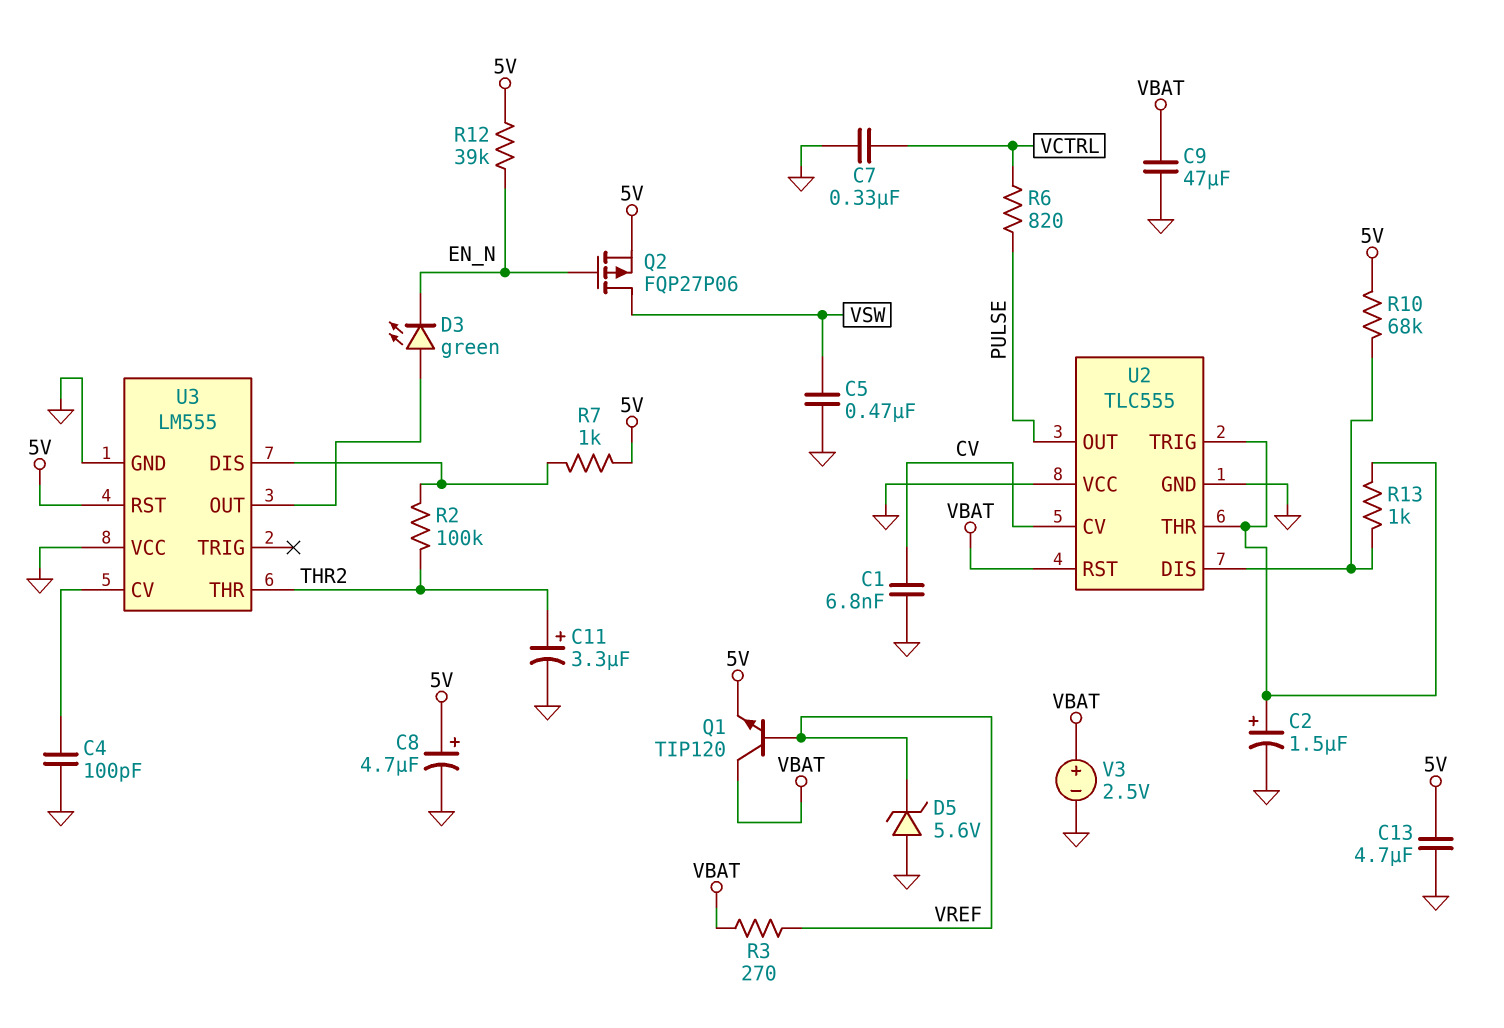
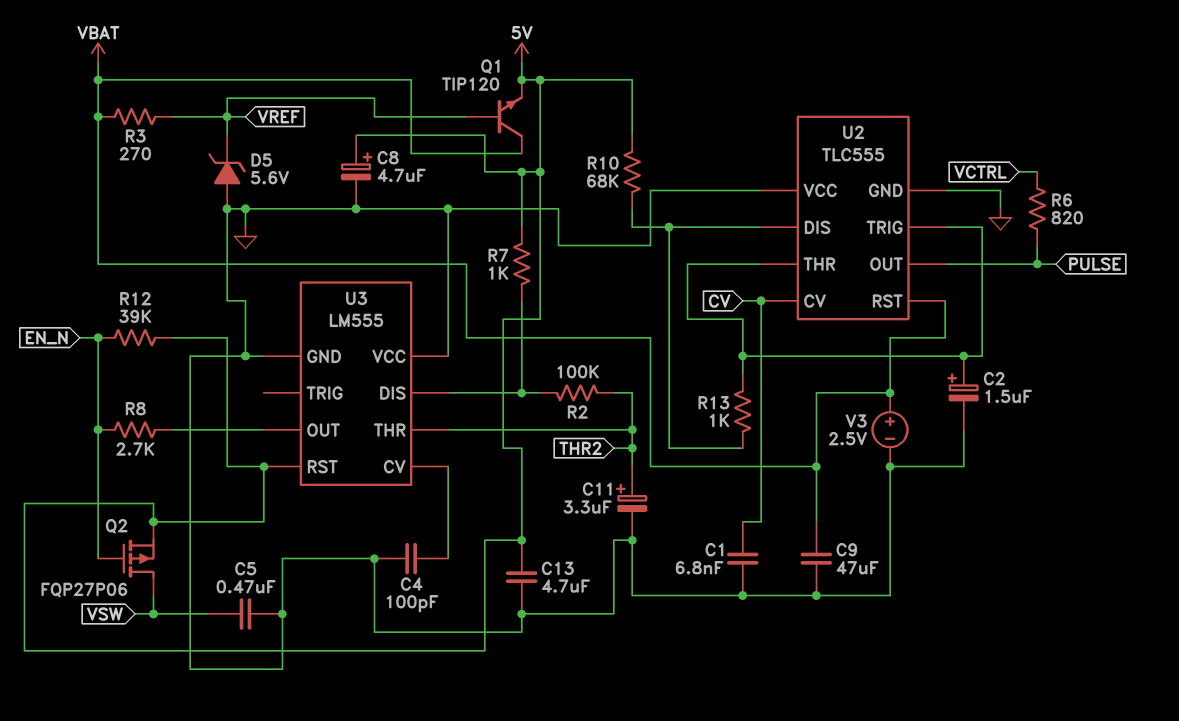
C7: 330nF (GND, VCTRL) -> none
D3: LED green (A U3/OUT, K EN_N) -> none
R8: none -> 2.7k (EN_N, U3/OUT)

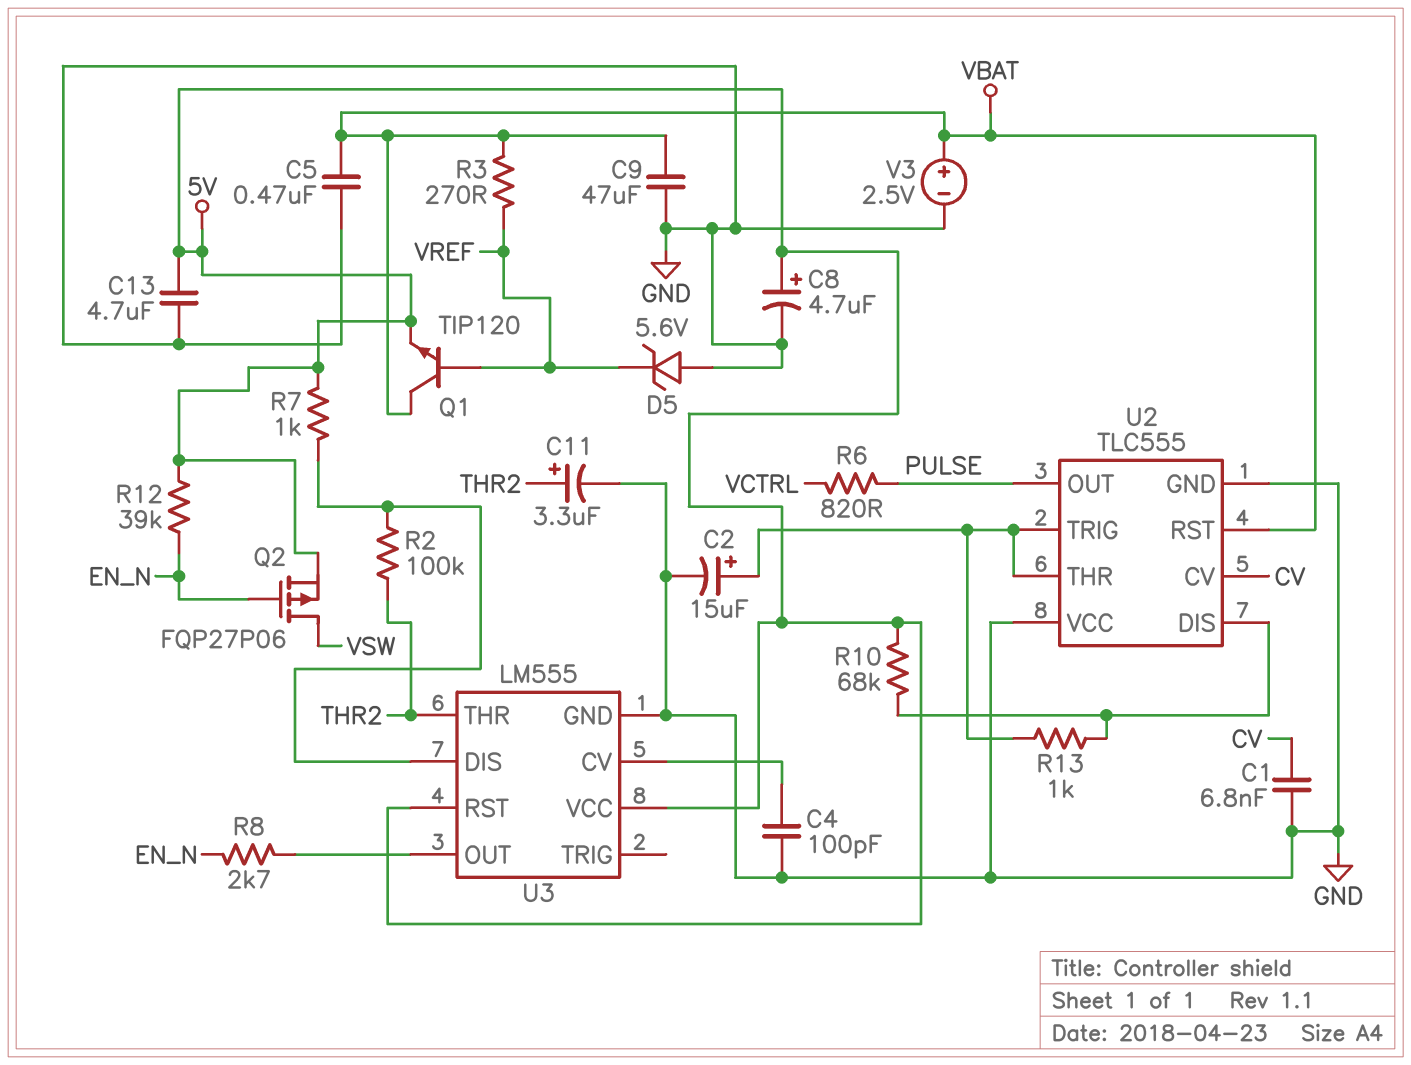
C2: 1.5uF (plus U2/THR, minus GND) -> 15uF (plus U2/THR, minus GND)
C5: 470nF (GND, VSW) -> 470nF (GND, VBAT)
U3 pin VCC: GND -> 5V

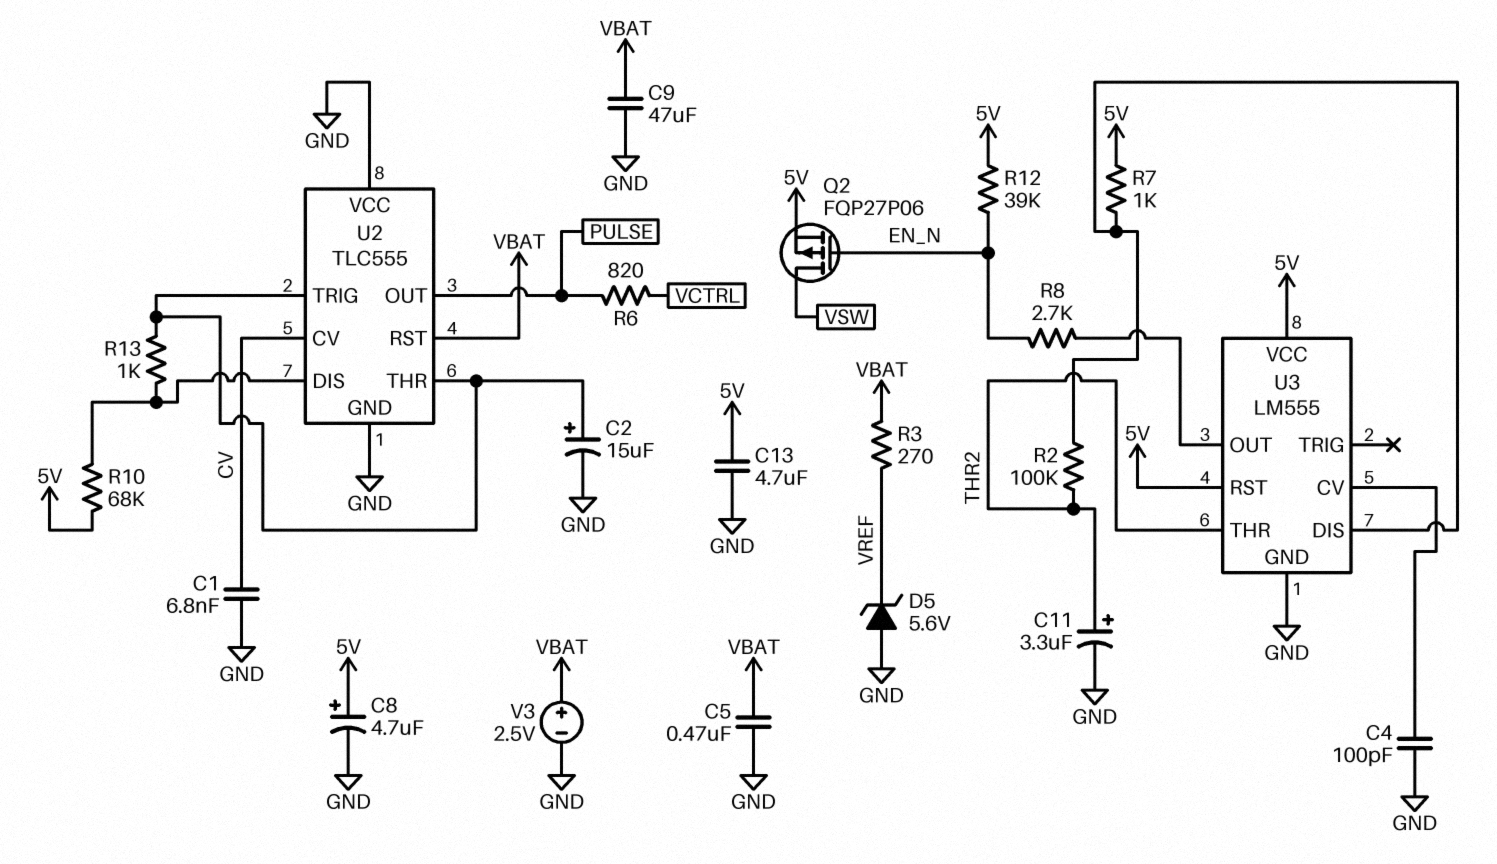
Q1: NPN TIP120 (B VREF, C VBAT, E 5V) -> none

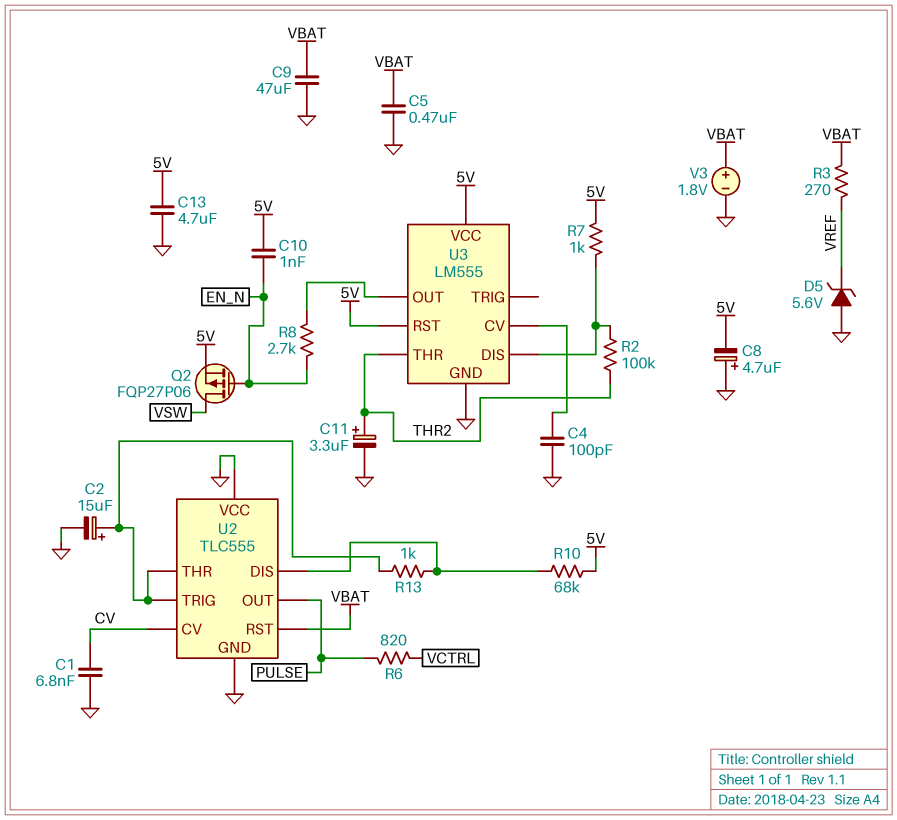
C8: 4.7uF (plus 5V, minus GND) -> 4.7uF (plus GND, minus 5V)
C10: none -> 1nF (5V, EN_N)
R12: 39k (5V, EN_N) -> none
V3: 2.5V (plus VBAT, minus GND) -> 1.8V (plus VBAT, minus GND)

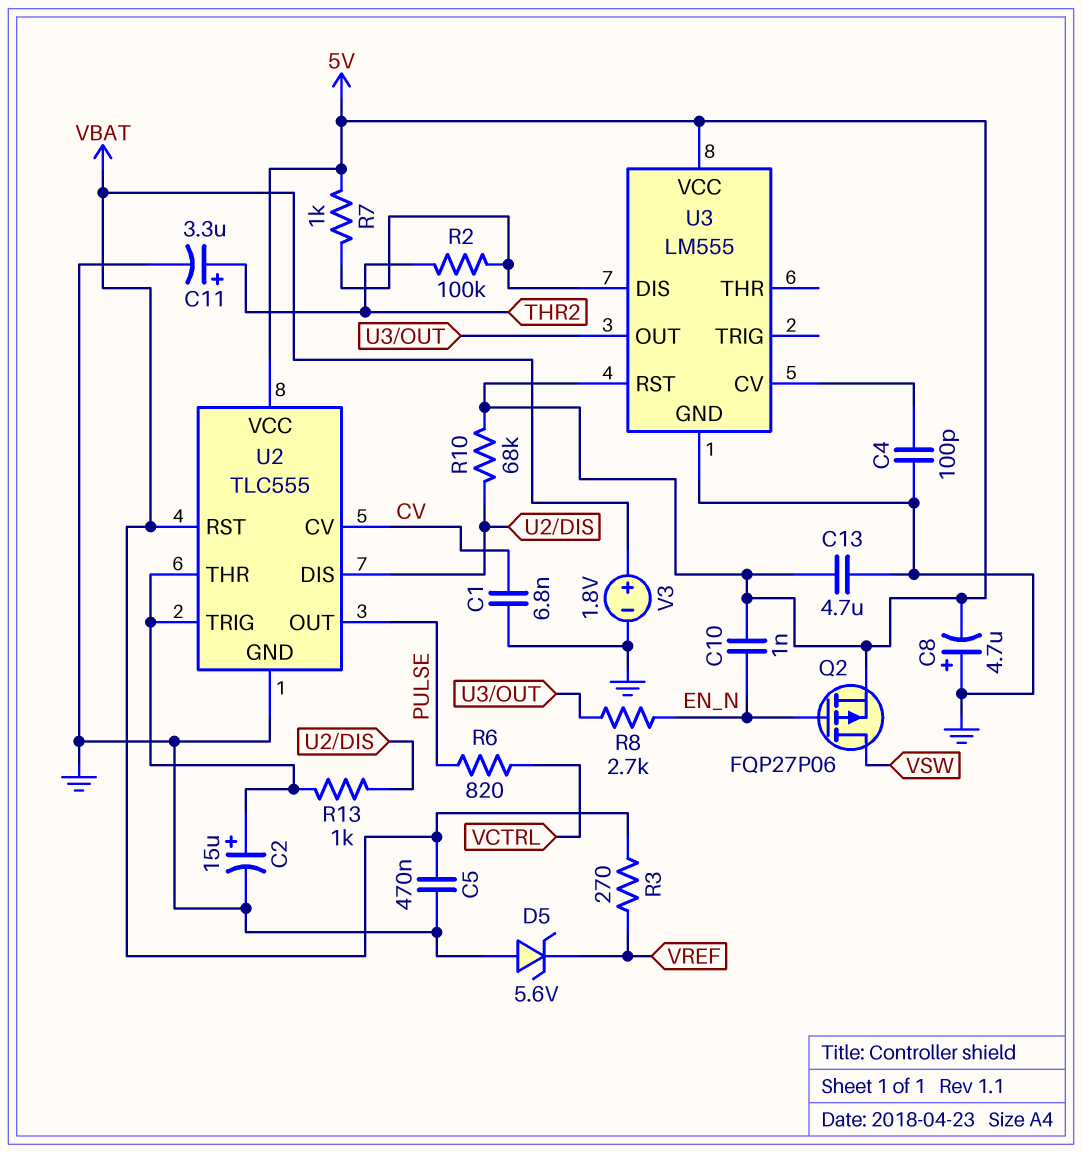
C9: 47uF (GND, VBAT) -> none
U2 pin VCC: GND -> 5V
U3 pin THR: THR2 -> none

